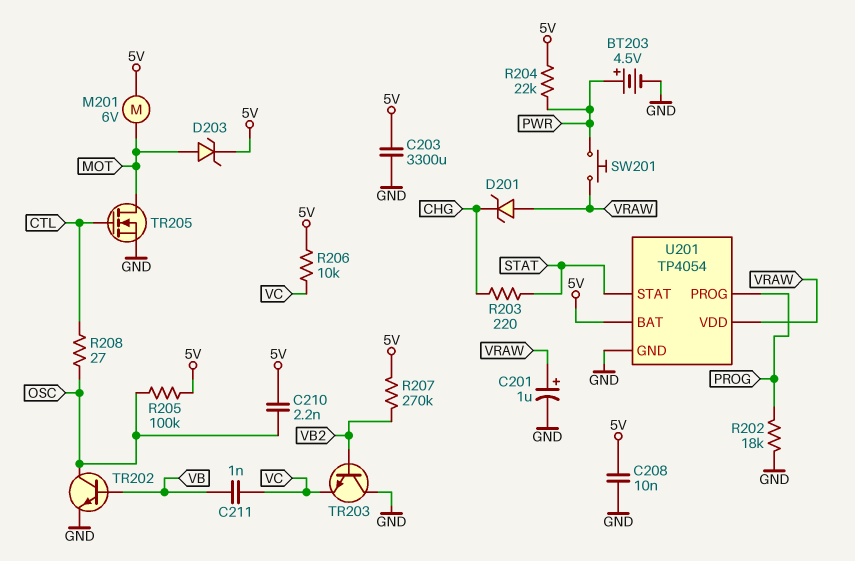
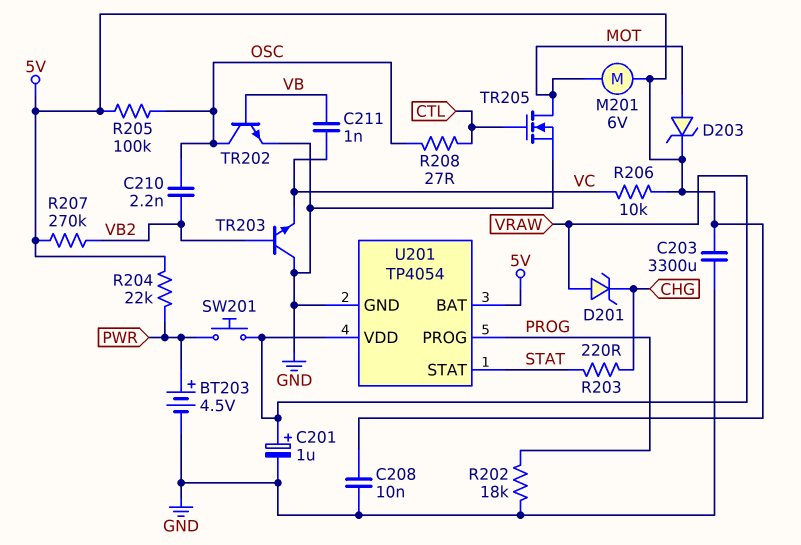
C210: 2.2nF (5V, OSC) -> 2.2nF (OSC, VB2)

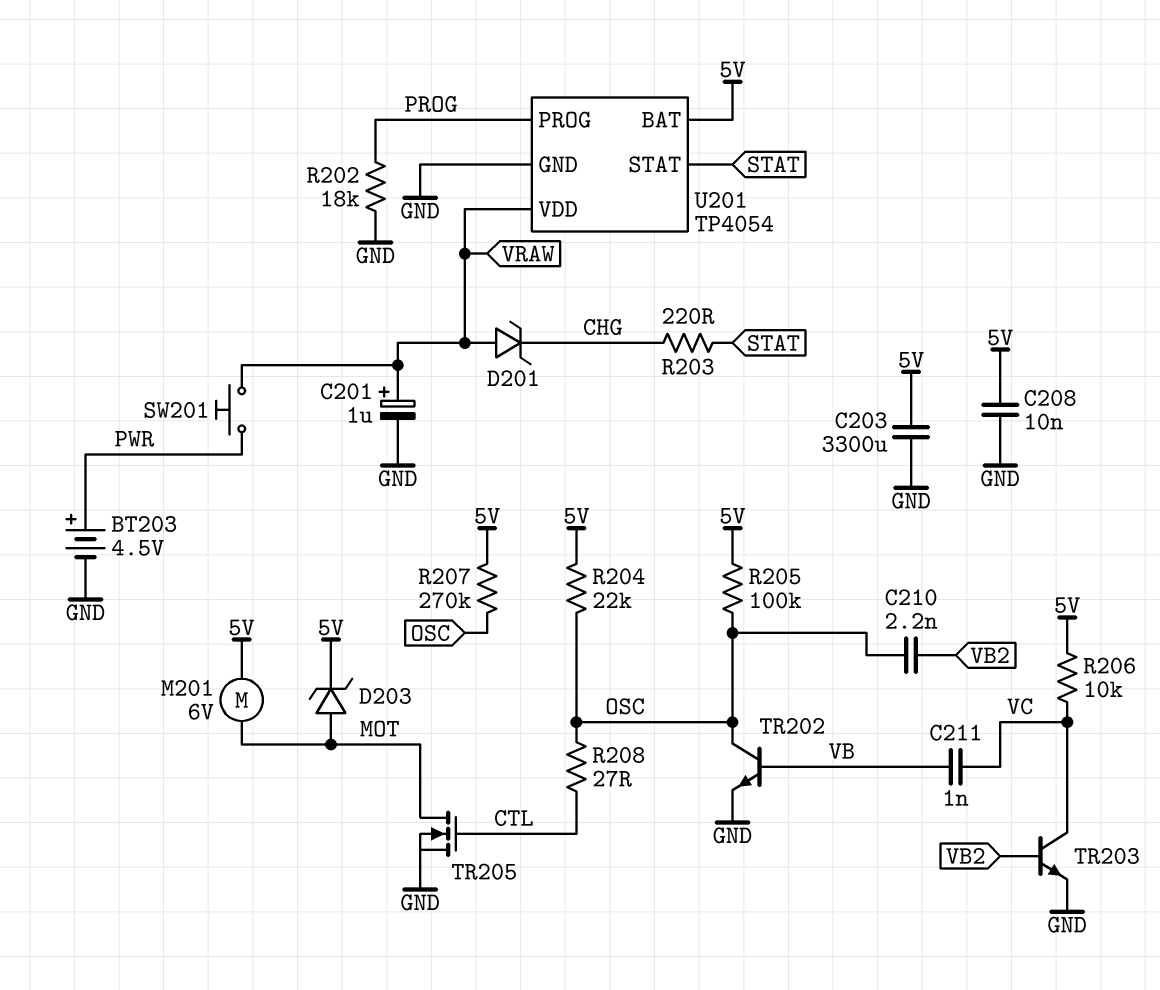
R204: 22k (5V, PWR) -> 22k (5V, OSC)
R207: 270k (5V, VB2) -> 270k (5V, OSC)
TR203: NPN (B VB2, C GND, E VC) -> NPN (B VB2, C VC, E GND)

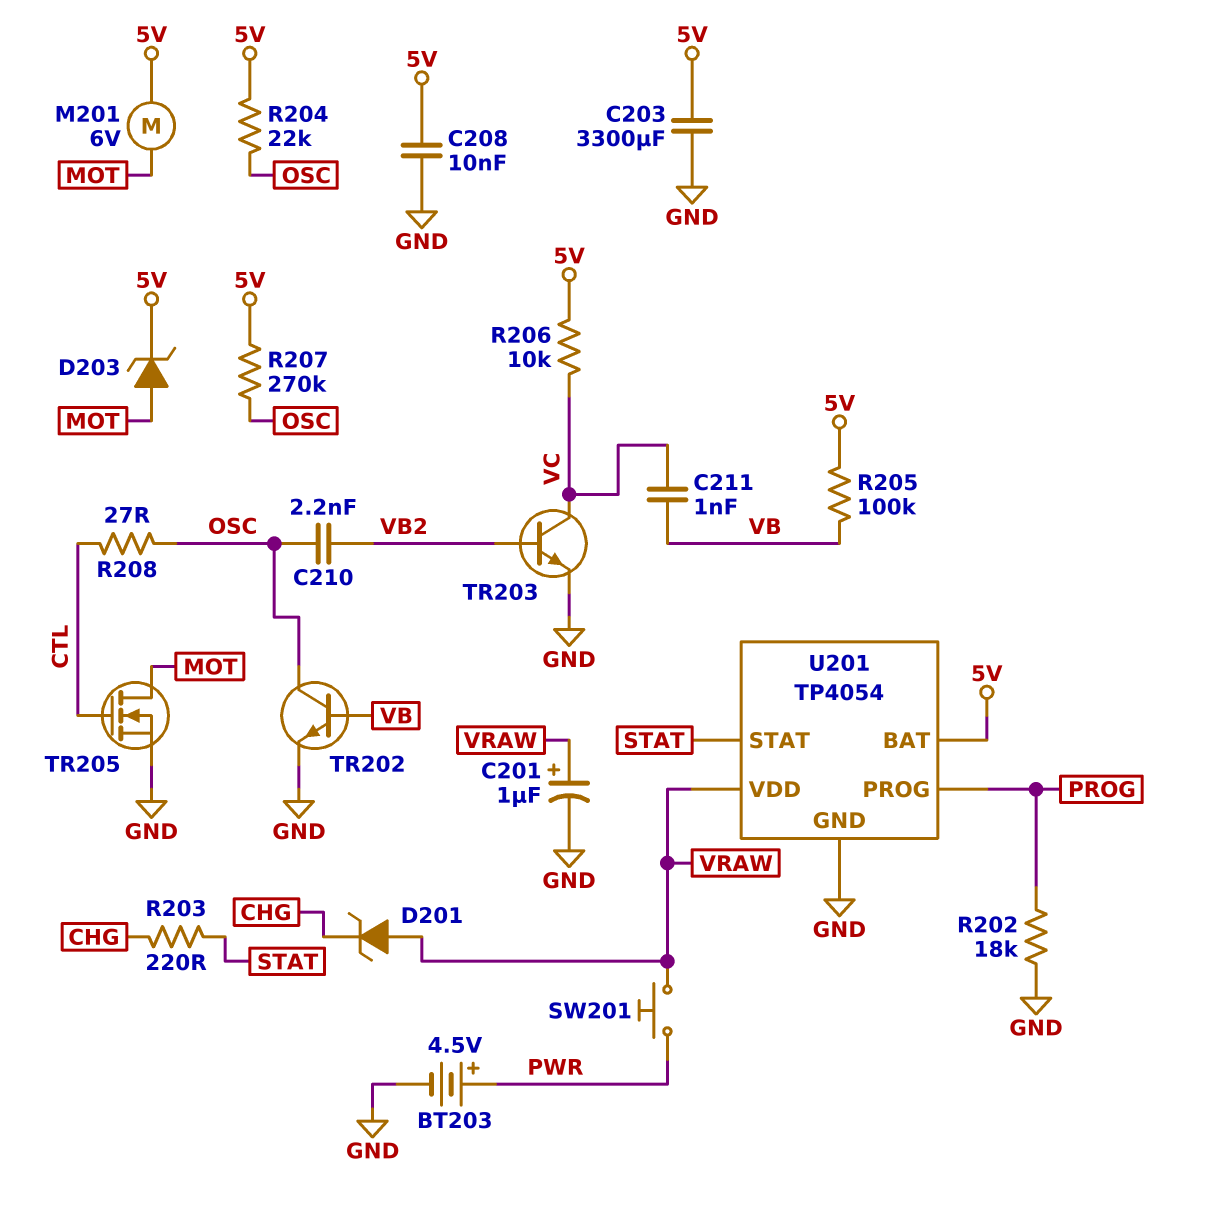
R205: 100k (5V, OSC) -> 100k (5V, VB)

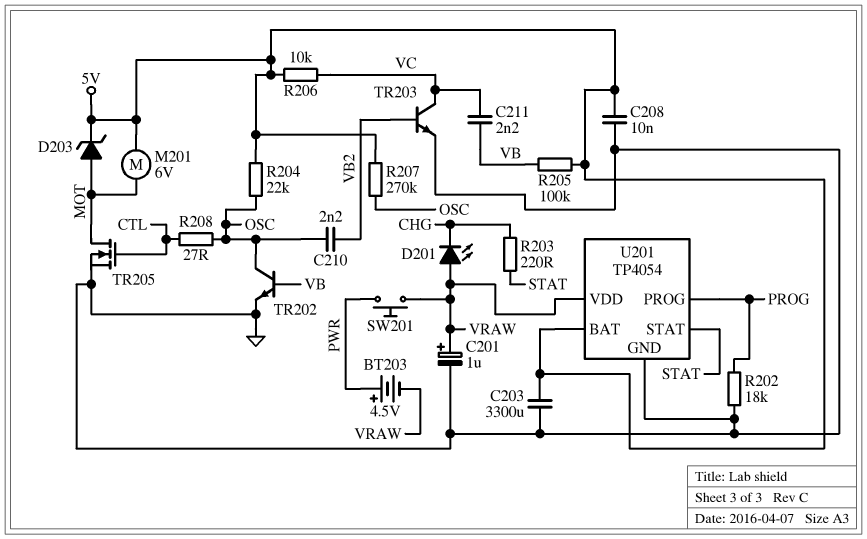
BT203: 4.5V (plus PWR, minus GND) -> 4.5V (plus PWR, minus VRAW)
C211: 1nF (VB, VC) -> 2.2nF (VB, VC)
D201: zener (A VRAW, K CHG) -> LED (A VRAW, K CHG)

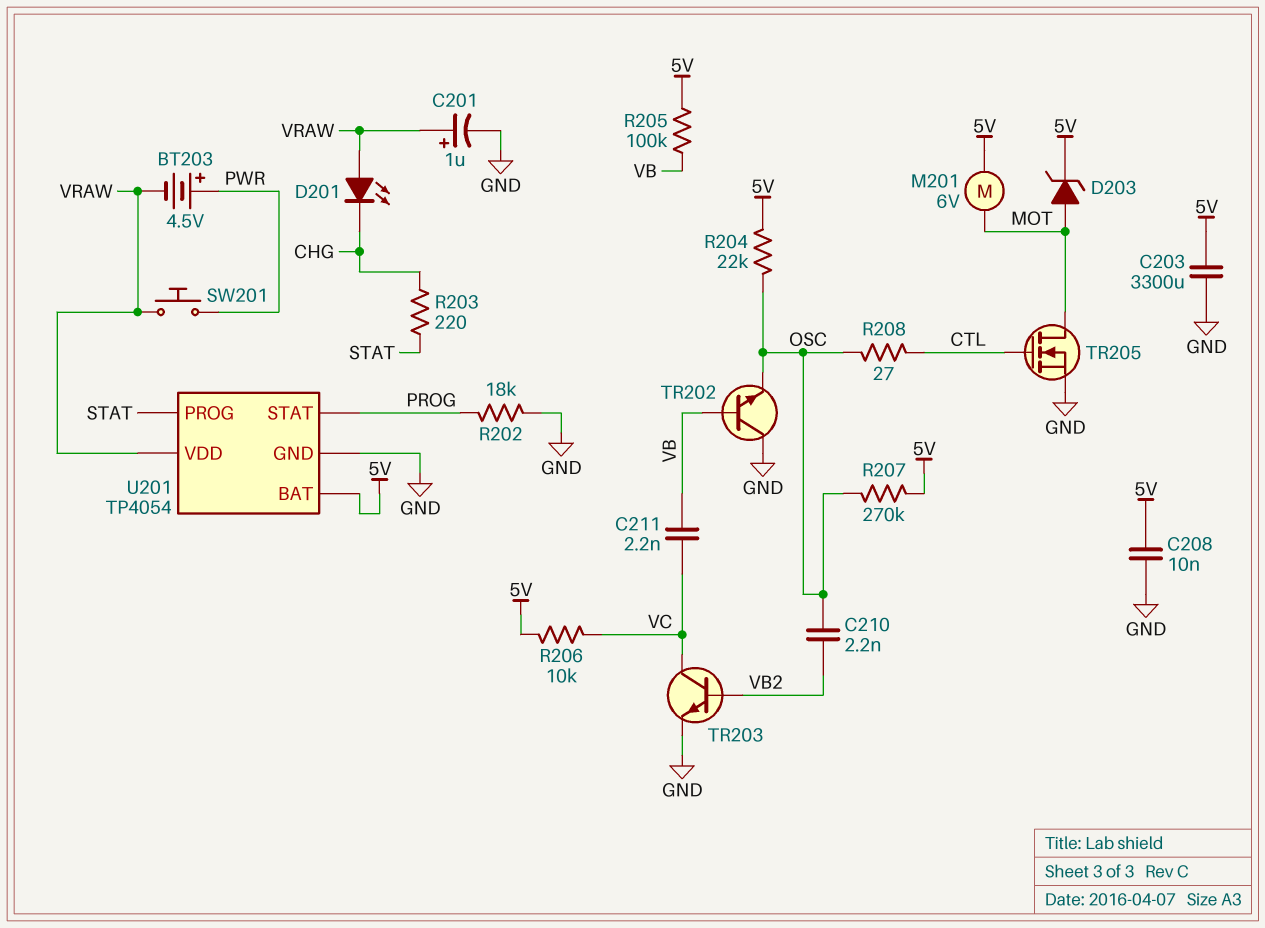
TR202: NPN (B VB, C OSC, E GND) -> NPN (B VB, C GND, E OSC)
U201 pin PROG: PROG -> STAT
U201 pin STAT: STAT -> PROG

